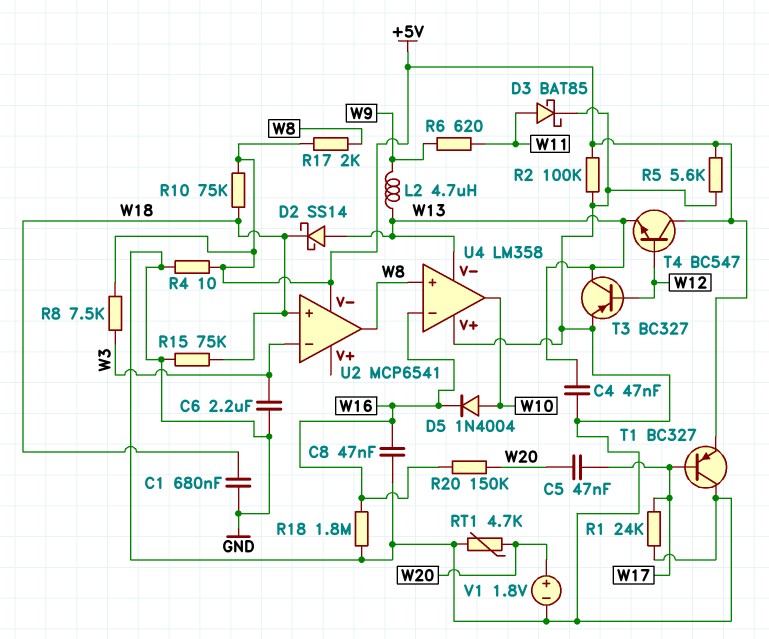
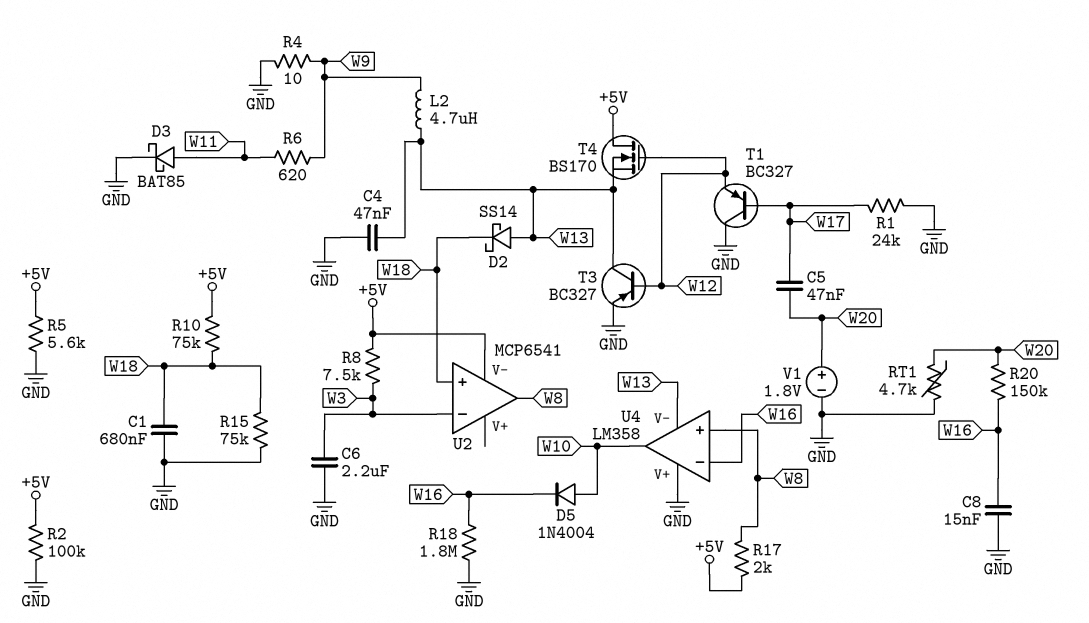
C8: 47nF (GND, W16) -> 15nF (GND, W16)
R4: 10 (+5V, GND) -> 10 (GND, W9)
T1: PNP BC327 (B W17, C GND, E +5V) -> PNP BC327 (B W17, C GND, E W12)
T4: NPN BC547 (B W12, C +5V, E W13) -> NMOS BS170 (G W12, D +5V, S W13)

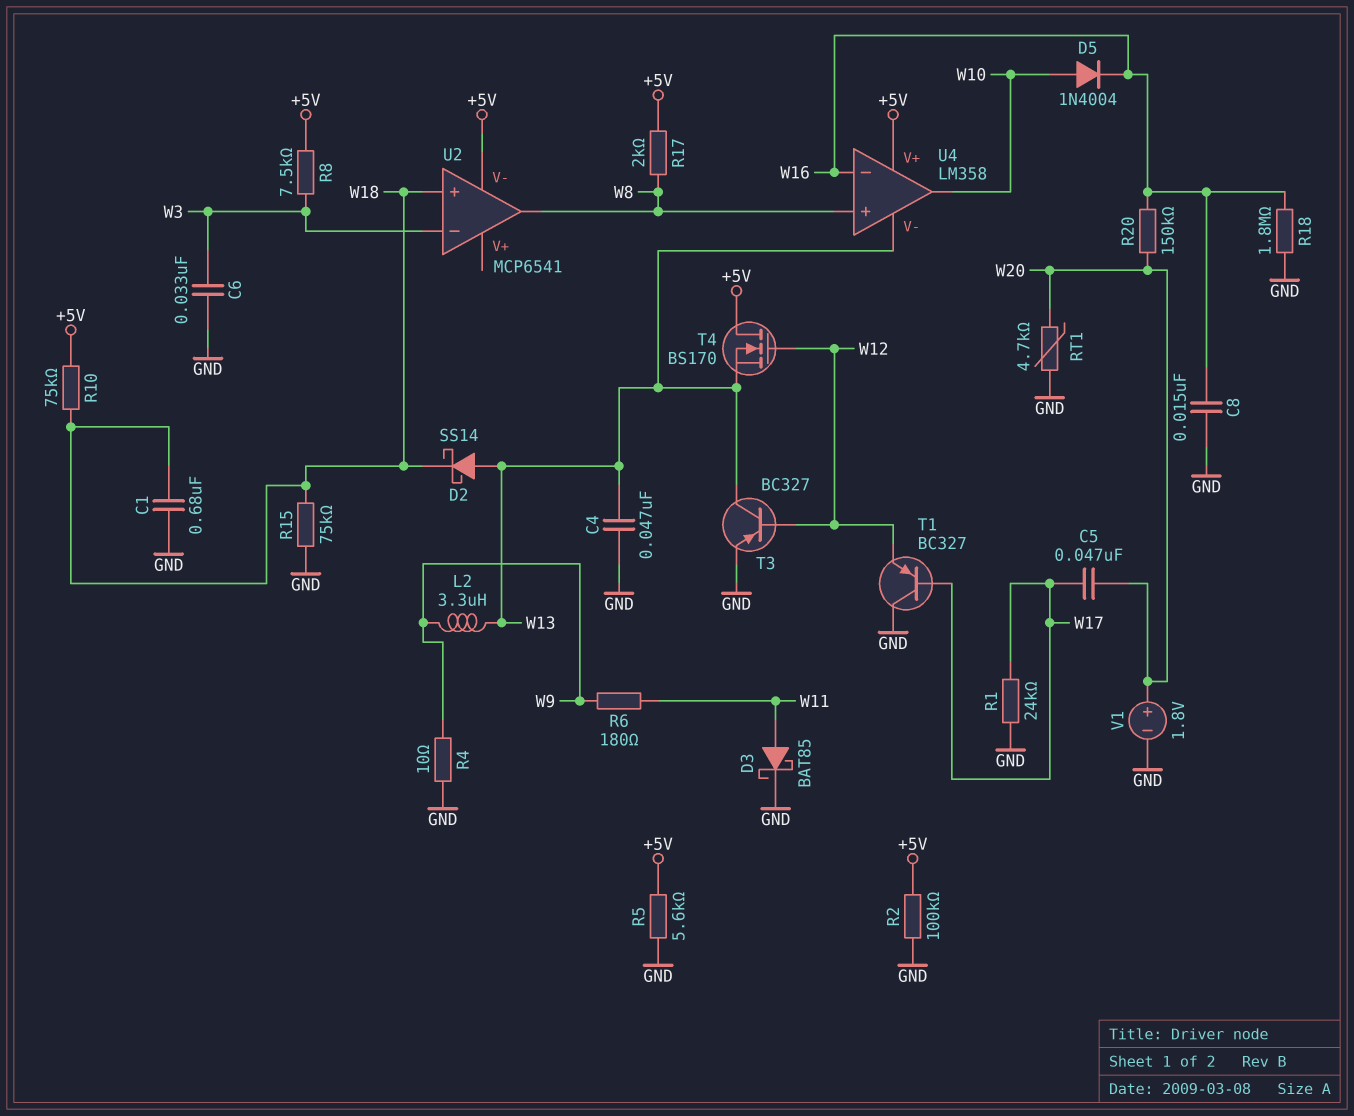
C6: 2.2uF (GND, W3) -> 33nF (GND, W3)
L2: 4.7uH (W9, W13) -> 3.3uH (W9, W13)
R6: 620 (W9, W11) -> 180 (W9, W11)
U4 pin V+: GND -> +5V

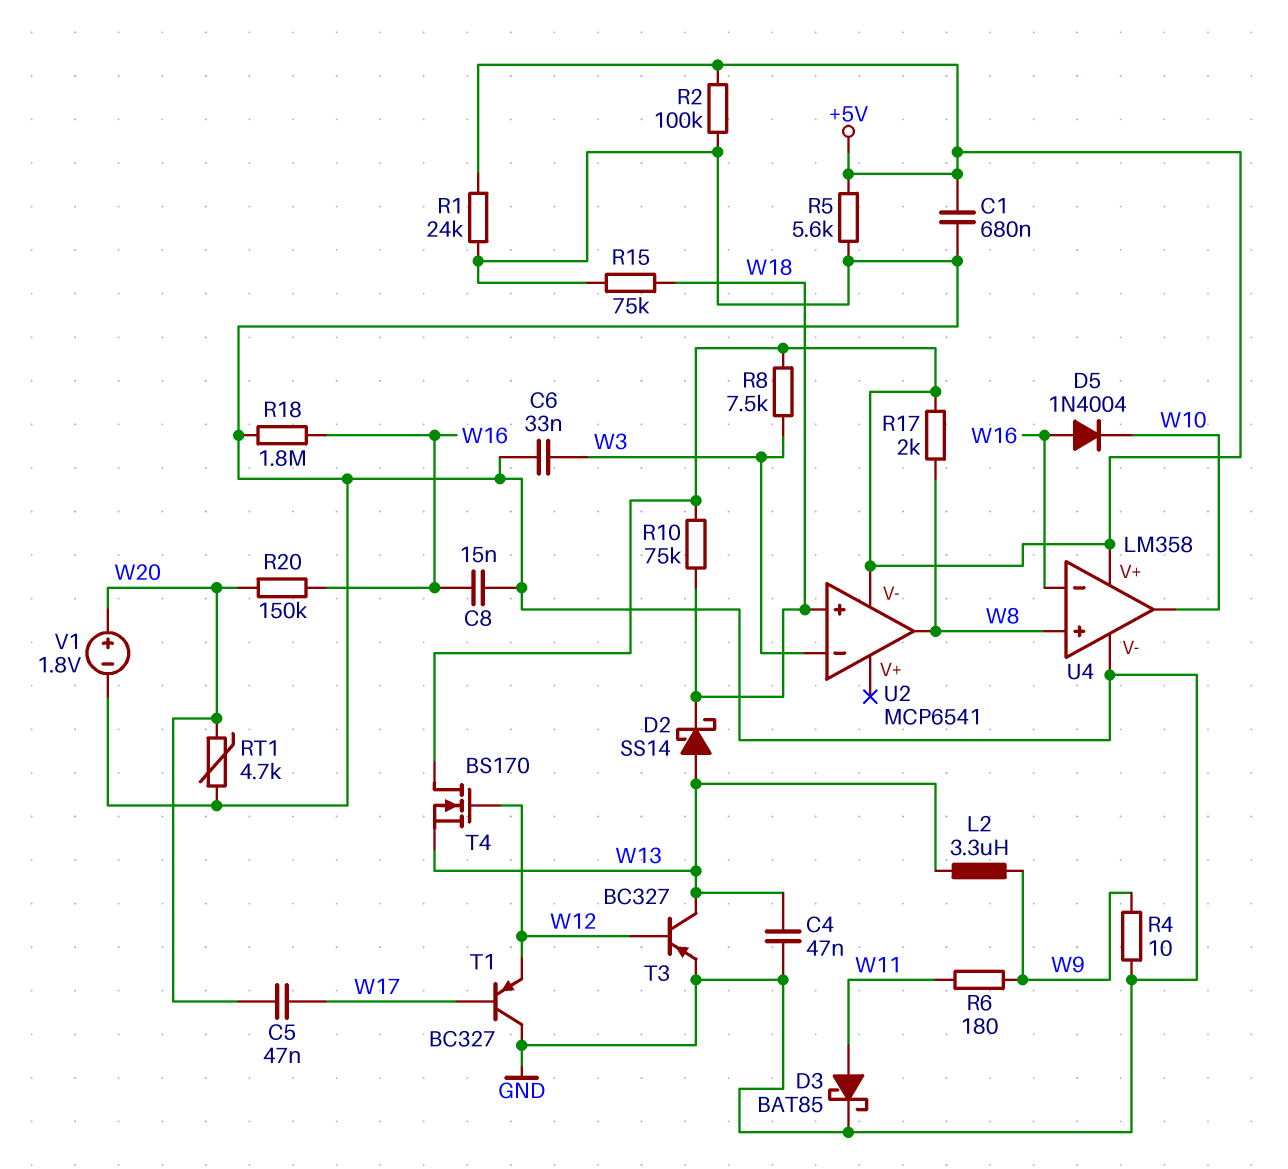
C1: 680nF (GND, W18) -> 680nF (+5V, GND)
D5: diode 1N4004 (A W10, K W16) -> diode 1N4004 (A W16, K W10)
R1: 24k (GND, W17) -> 24k (+5V, GND)
U4 pin V-: W13 -> GND

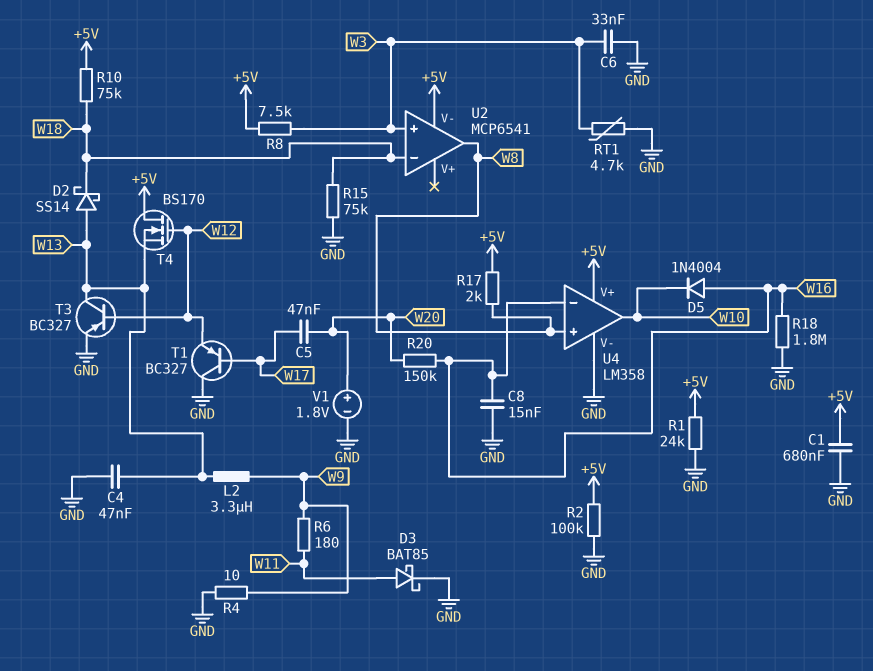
R5: 5.6k (+5V, GND) -> none
RT1: 4.7k (GND, W20) -> 4.7k (GND, W3)
U2 pin in+: W18 -> W3
U2 pin in-: W3 -> W18

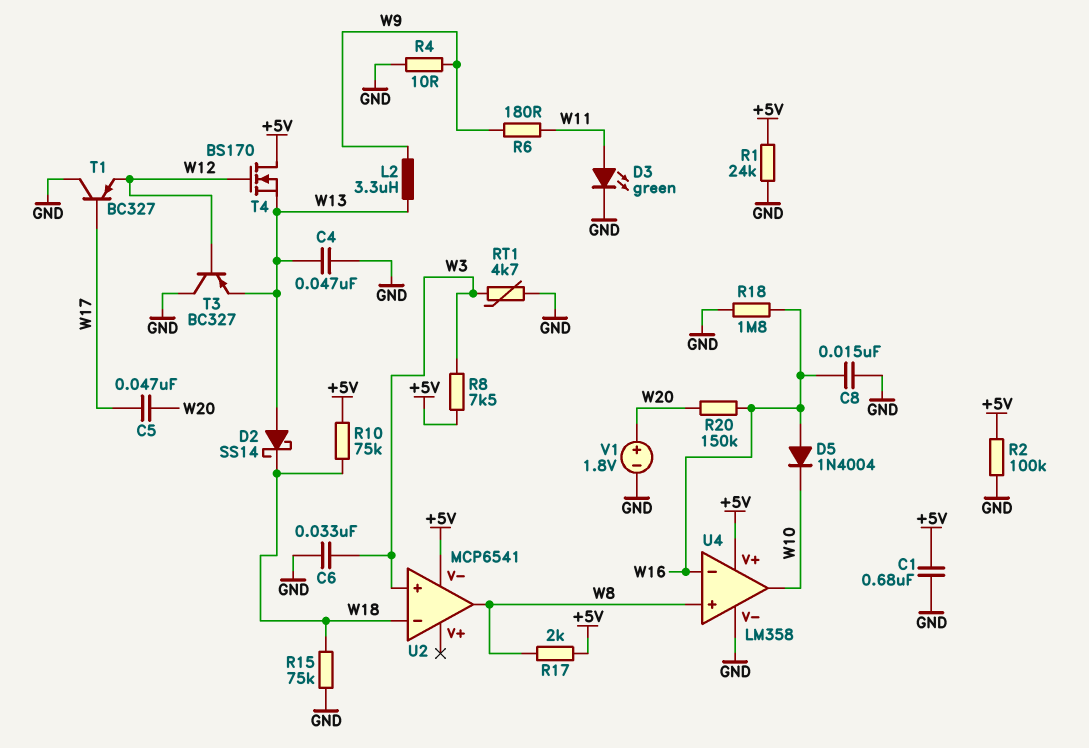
D3: schottky BAT85 (A W11, K GND) -> LED green (A W11, K GND)
T3: PNP BC327 (B W12, C W13, E GND) -> PNP BC327 (B W12, C GND, E W13)

